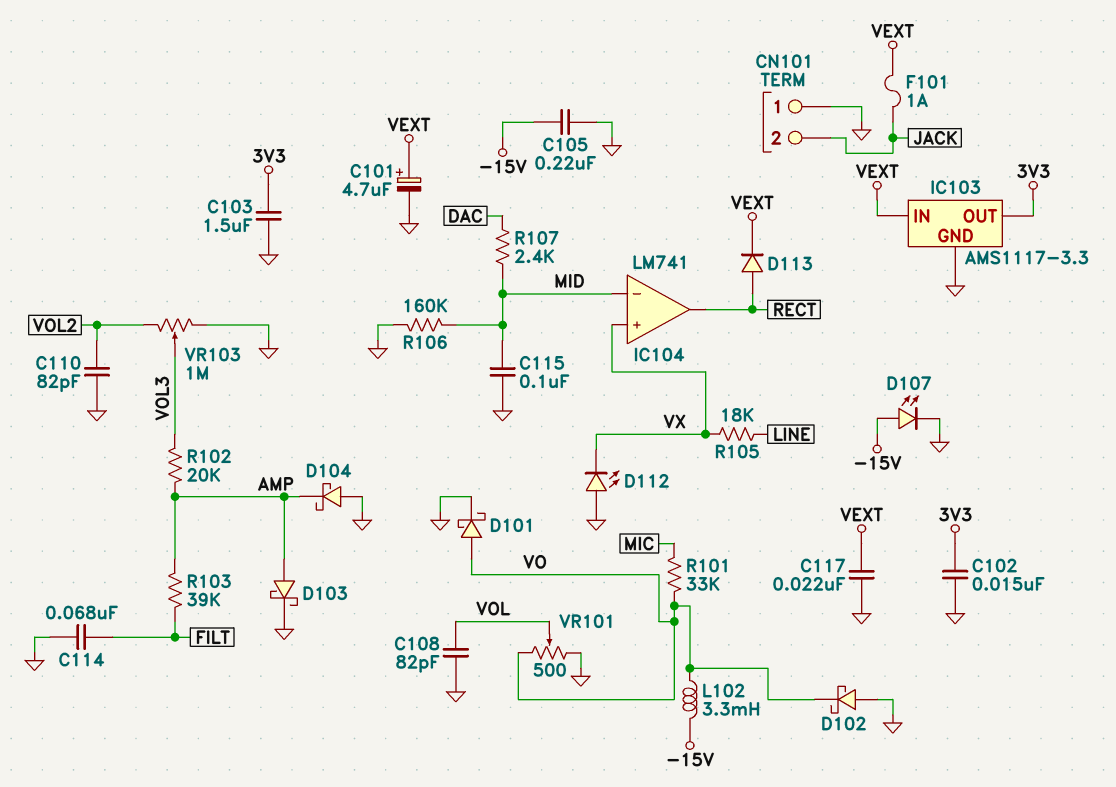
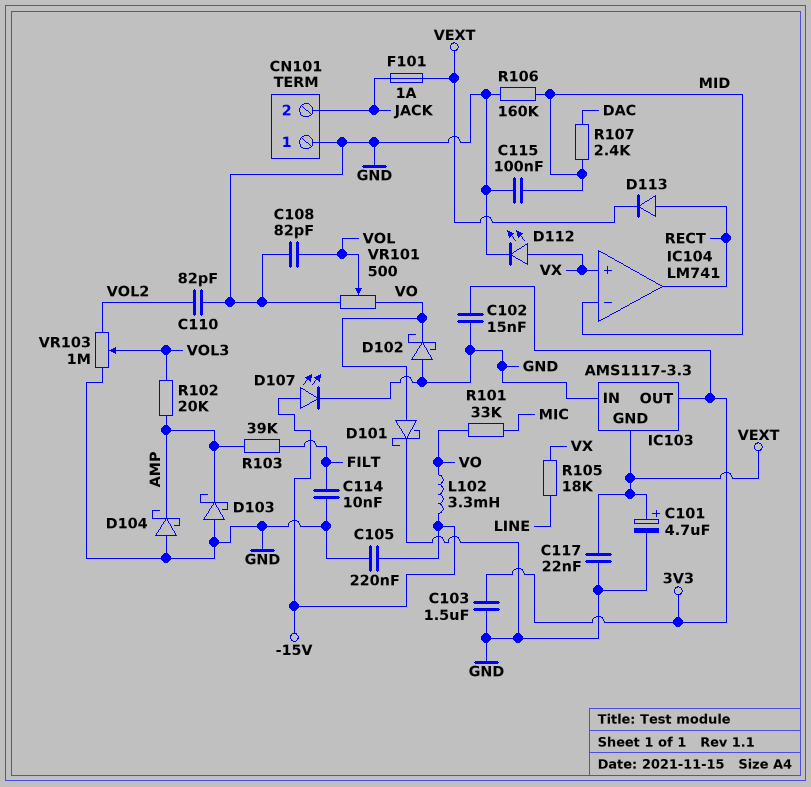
C114: 68nF (FILT, GND) -> 10nF (FILT, GND)
D103: schottky (A AMP, K GND) -> schottky (A GND, K AMP)
D112: LED (A GND, K VX) -> LED (A VX, K GND)
IC103 pin GND: GND -> VEXT
IC103 pin IN: VEXT -> GND

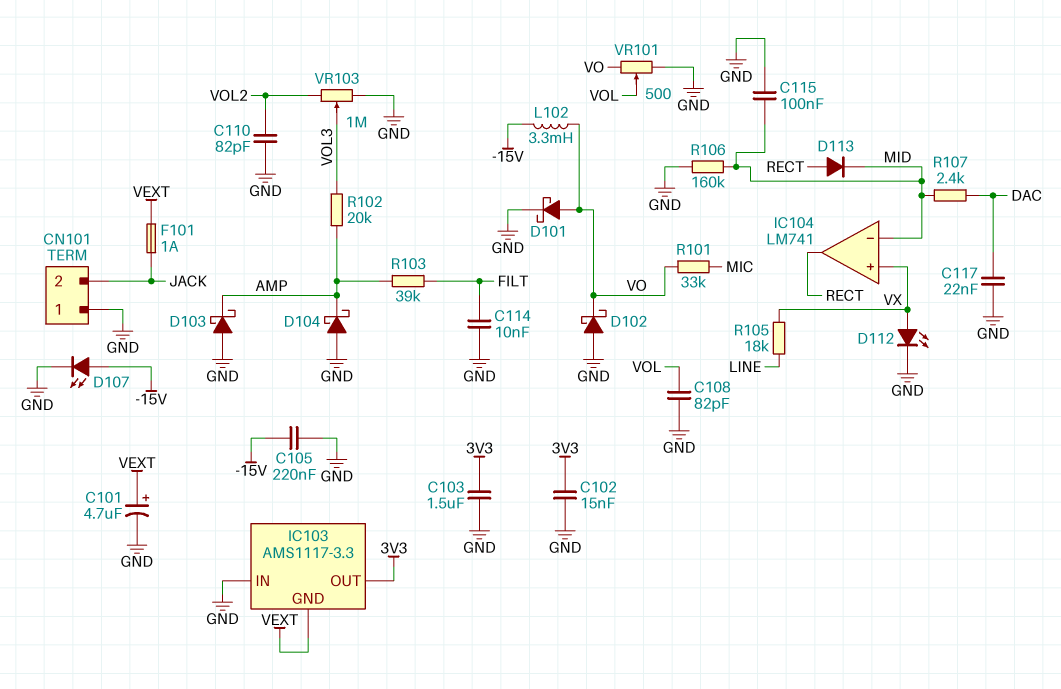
C117: 22nF (GND, VEXT) -> 22nF (DAC, GND)
D113: diode (A RECT, K VEXT) -> diode (A RECT, K MID)

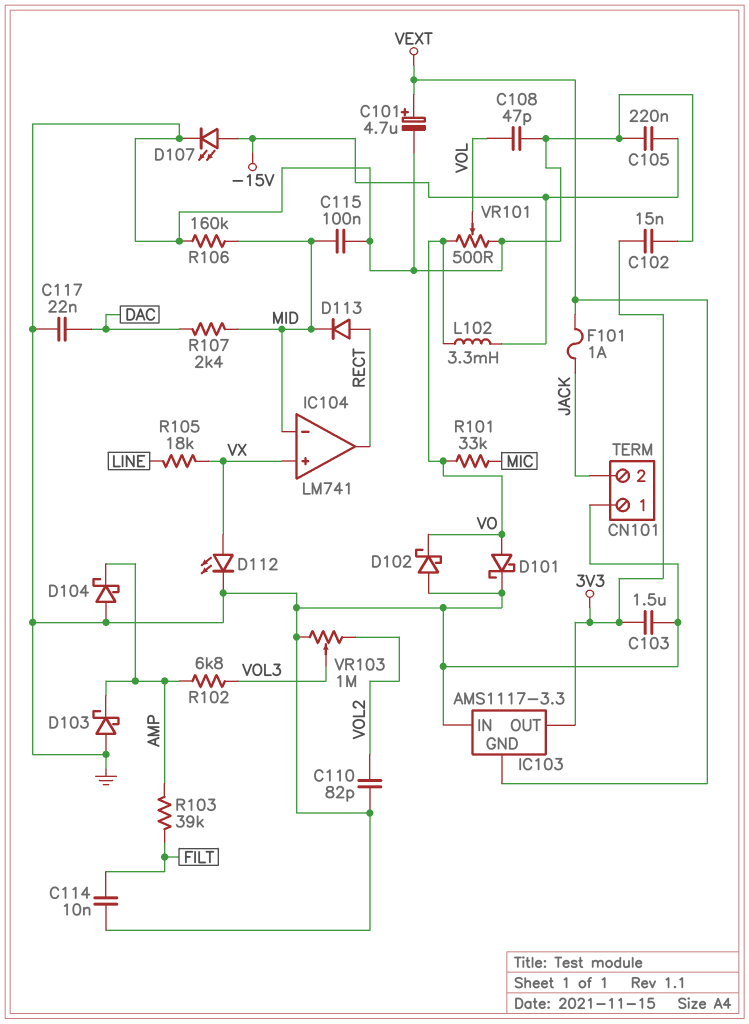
C108: 82pF (GND, VOL) -> 47pF (GND, VOL)
R102: 20k (AMP, VOL3) -> 6.8k (AMP, VOL3)

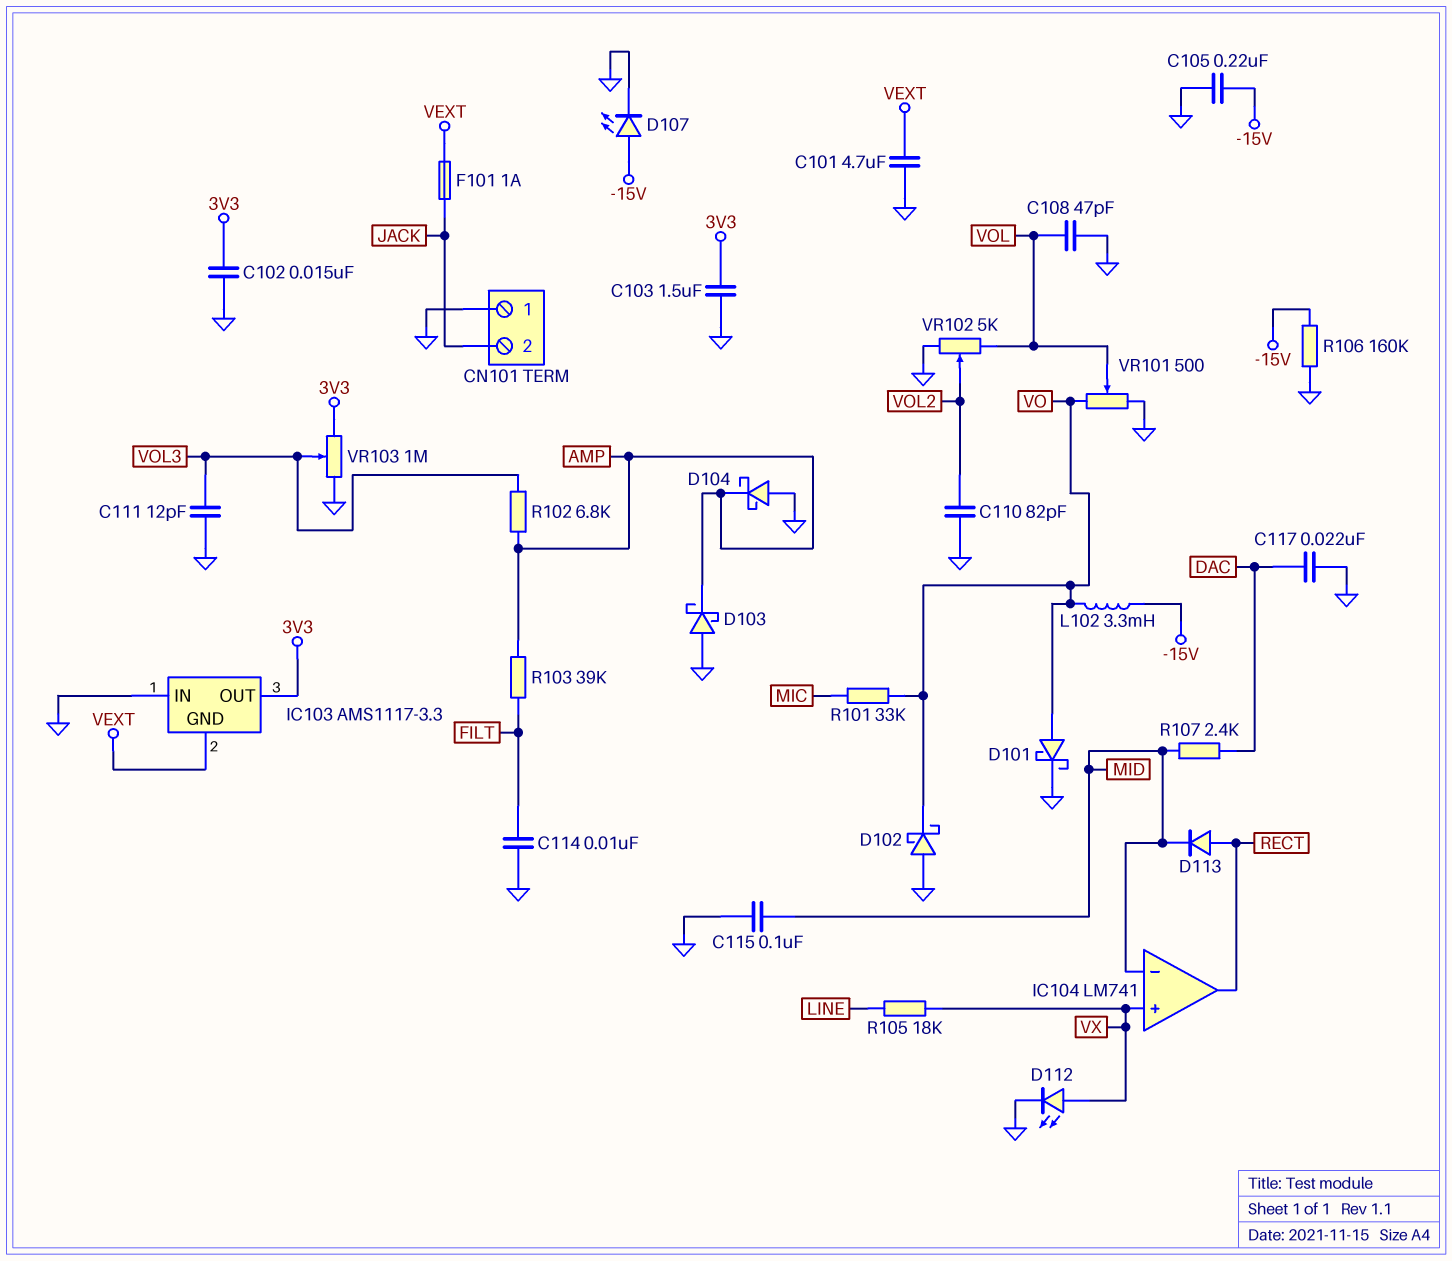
C101: 4.7uF (plus VEXT, minus GND) -> 4.7uF (GND, VEXT)
C111: none -> 12pF (GND, VOL3)
R106: 160k (GND, MID) -> 160k (-15V, GND)
VR102: none -> 5k (GND, VOL, wiper VOL2)
VR103: 1M (GND, VOL2, wiper VOL3) -> 1M (3V3, GND, wiper VOL3)

